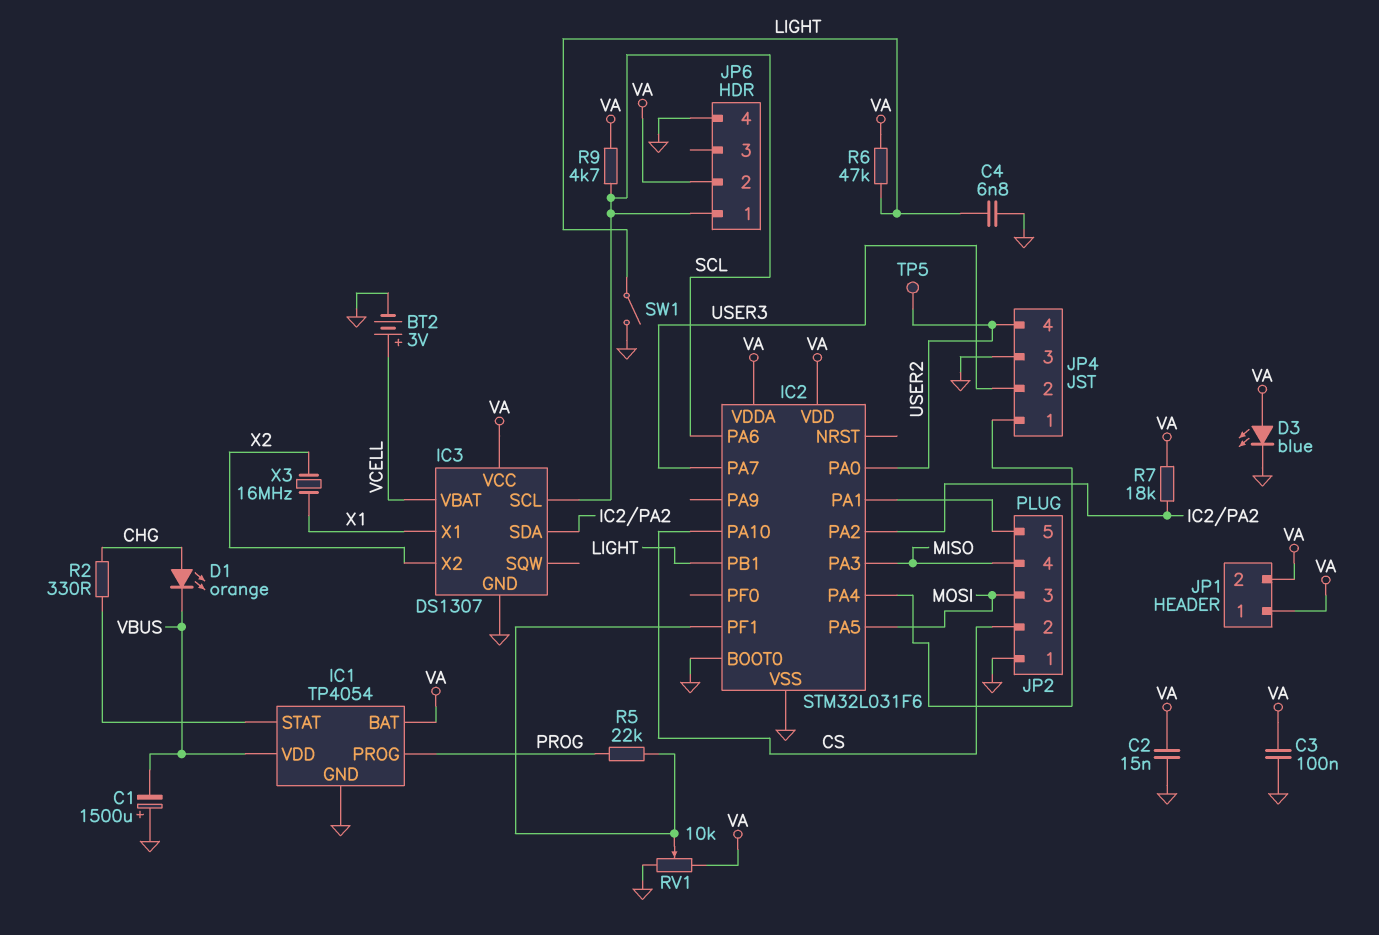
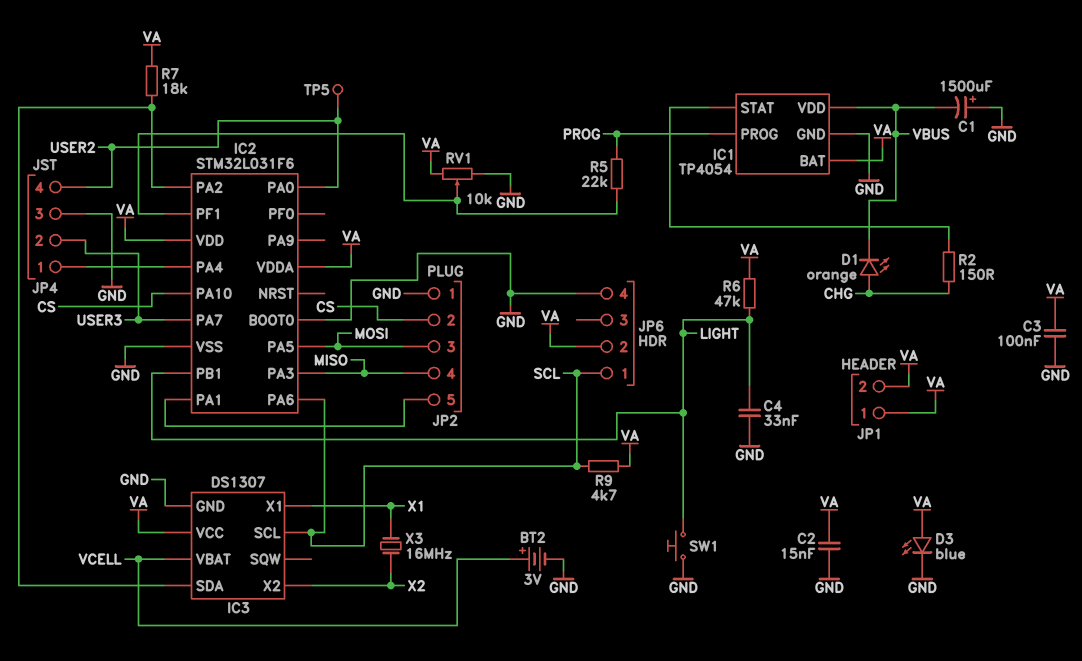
C4: 6.8nF (GND, LIGHT) -> 33nF (GND, LIGHT)
R2: 330 (CHG, IC1/STAT) -> 150 (CHG, IC1/STAT)
SW1: switch (GND, LIGHT) -> button (GND, LIGHT)

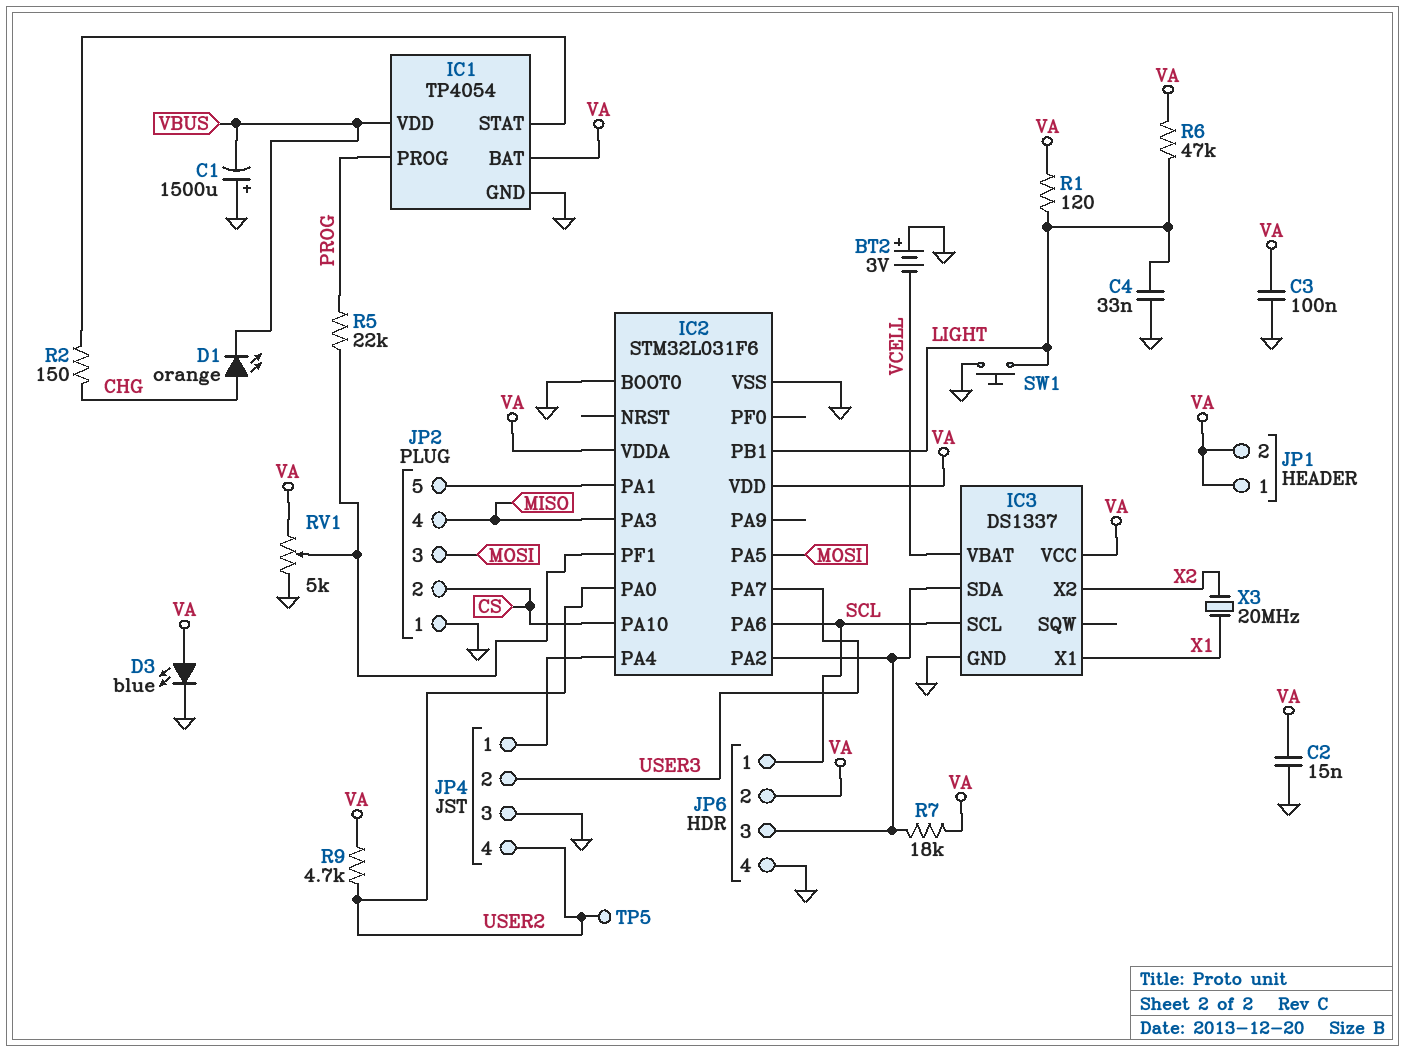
BT2: 3V (plus VCELL, minus GND) -> 3V (plus GND, minus VCELL)
IC3: DS1307 -> DS1337
JP6 pin 3: none -> IC2/PA2
R1: none -> 120 (LIGHT, VA)
R9: 4.7k (SCL, VA) -> 4.7k (USER2, VA)
RV1: 10k (GND, VA, wiper IC2/PF1) -> 5k (GND, VA, wiper IC2/PF1)
X3: 16MHz (X1, X2) -> 20MHz (X1, X2)

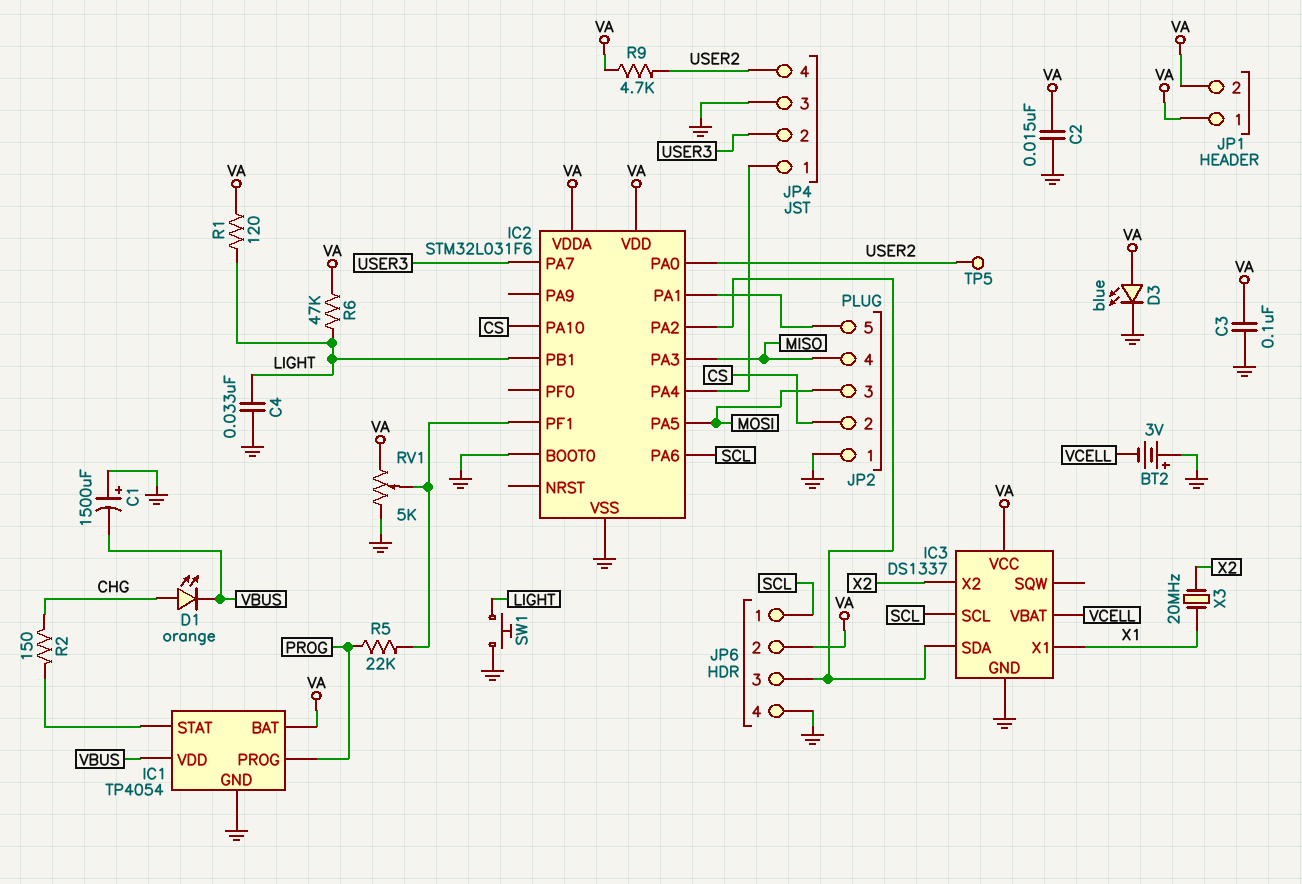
R7: 18k (IC2/PA2, VA) -> none

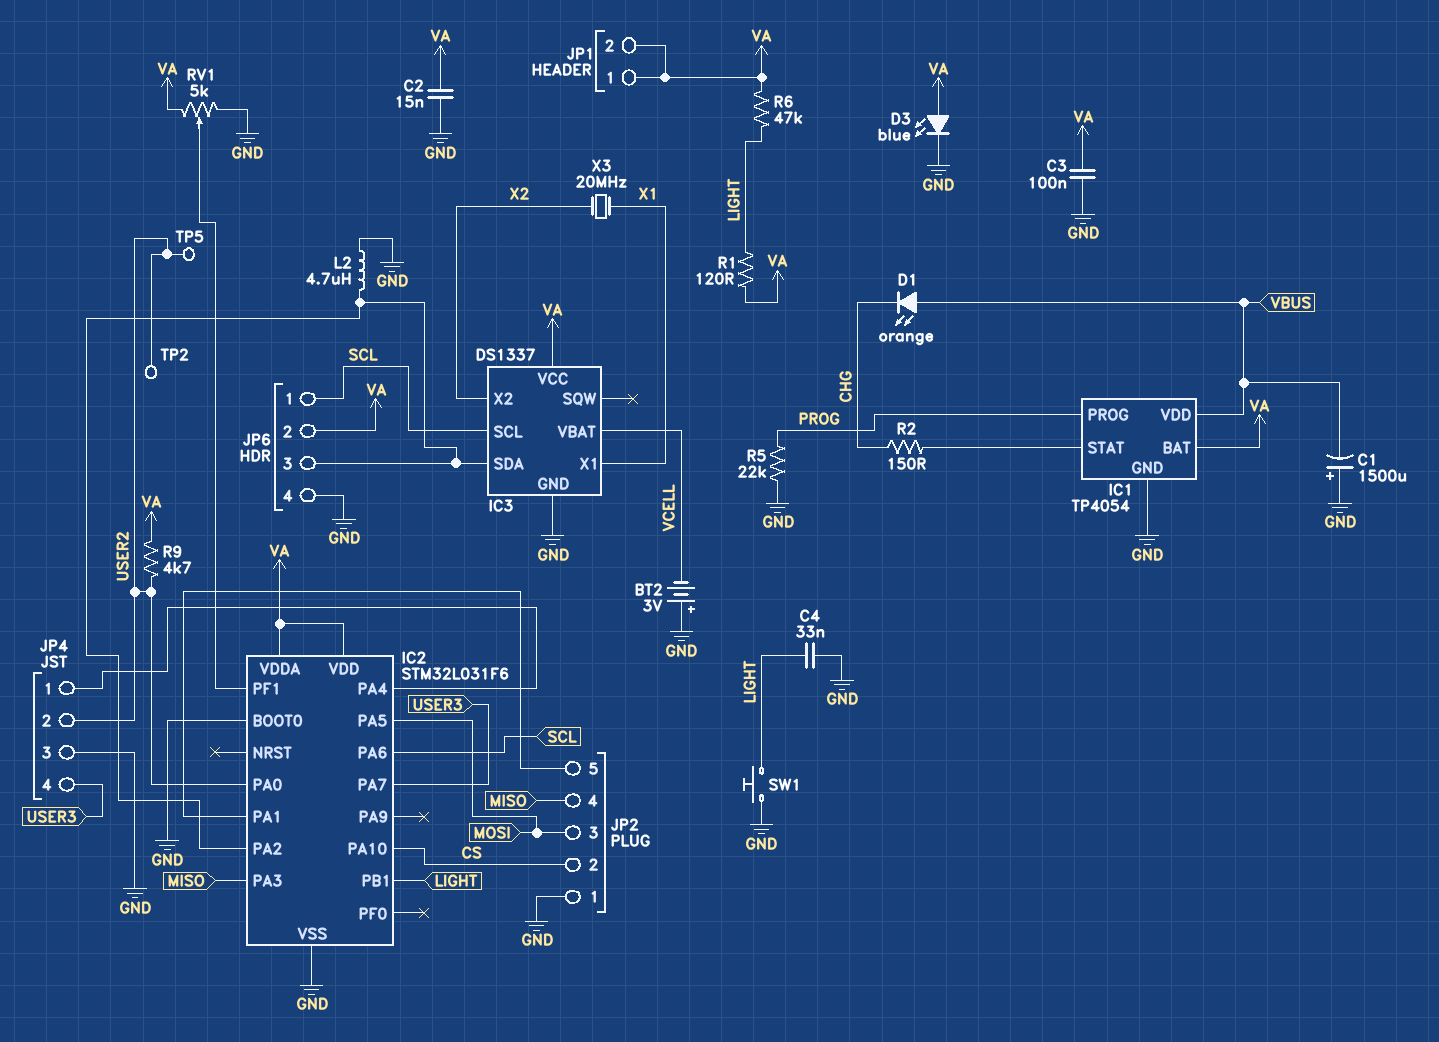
D1: LED orange (A CHG, K VBUS) -> LED orange (A VBUS, K CHG)
JP4 pin 2: USER3 -> USER2
JP4 pin 4: USER2 -> USER3
L2: none -> 4.7uH (GND, IC2/PA2)
R5: 22k (IC2/PF1, PROG) -> 22k (GND, PROG)
TP2: none -> test point (USER2)

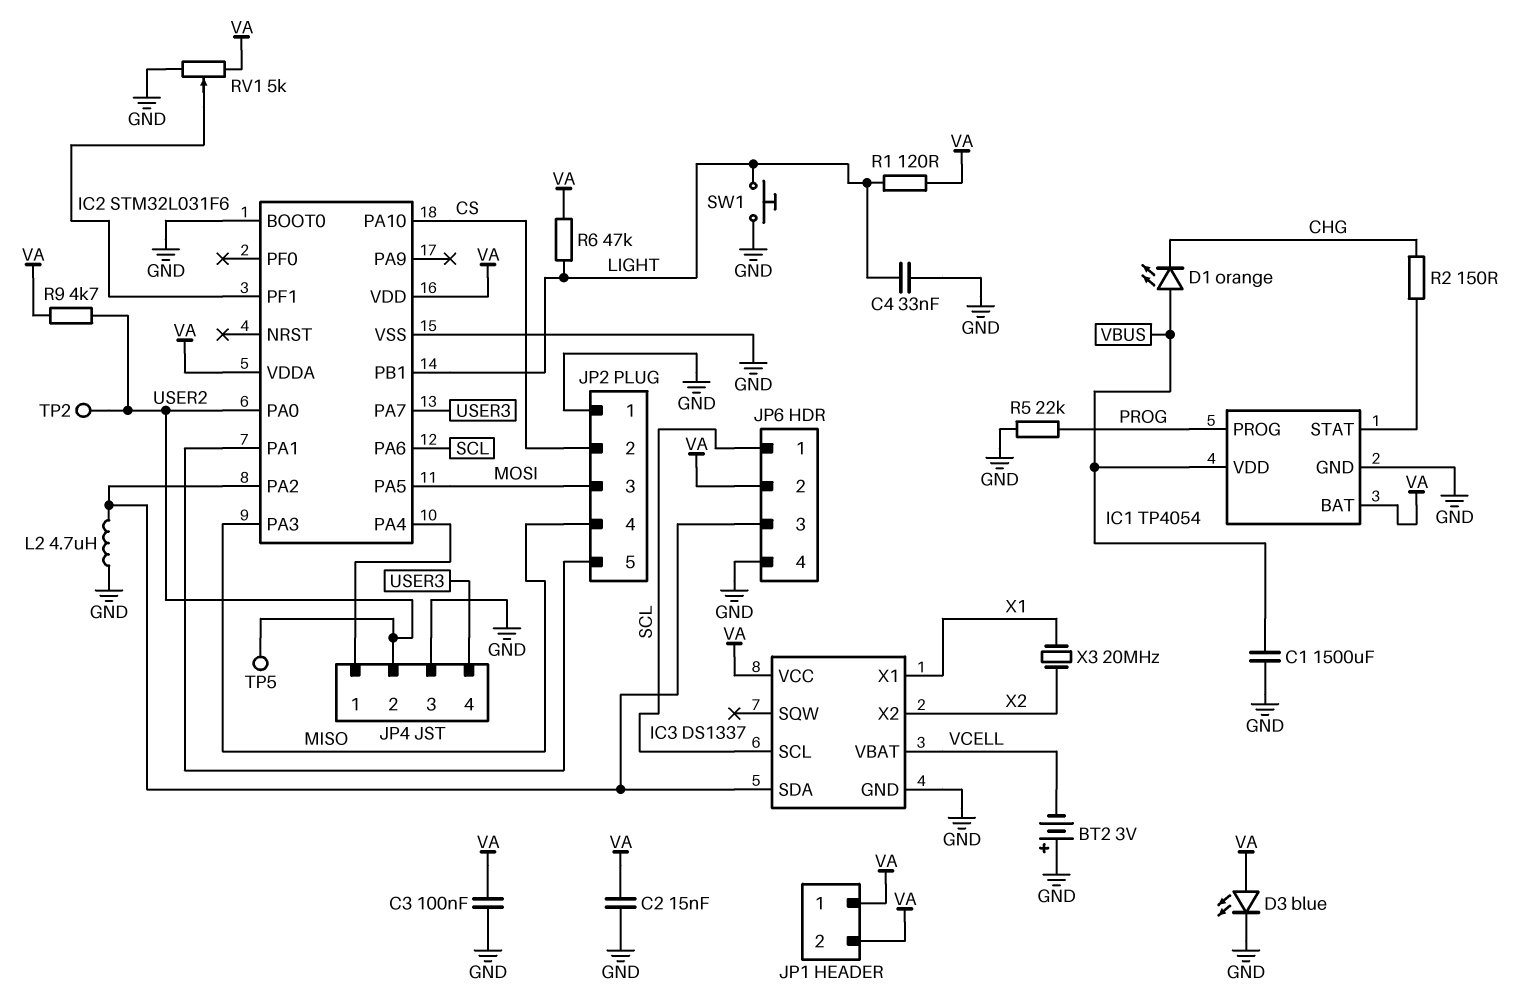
C1: 1500uF (plus GND, minus VBUS) -> 1500uF (GND, VBUS)

